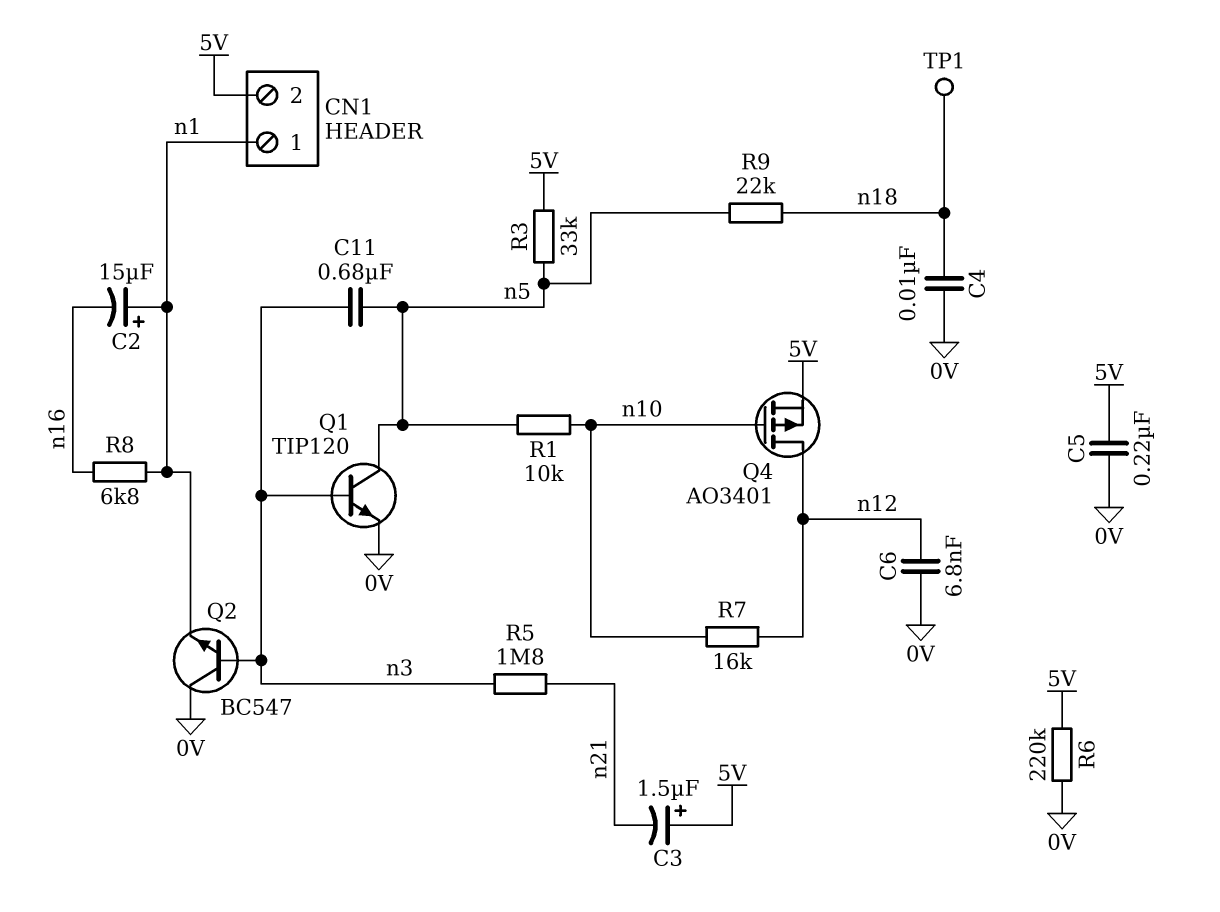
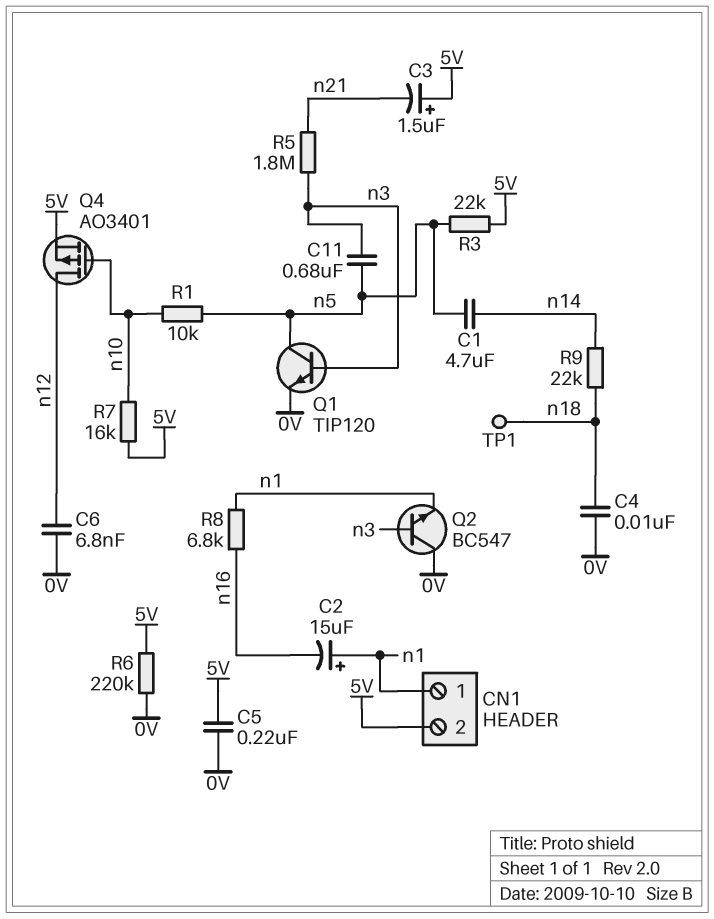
C1: none -> 4.7uF (n5, n14)
R3: 33k (5V, n5) -> 22k (5V, n5)
R7: 16k (n10, n12) -> 16k (5V, n10)
R9: 22k (n5, n18) -> 22k (n14, n18)

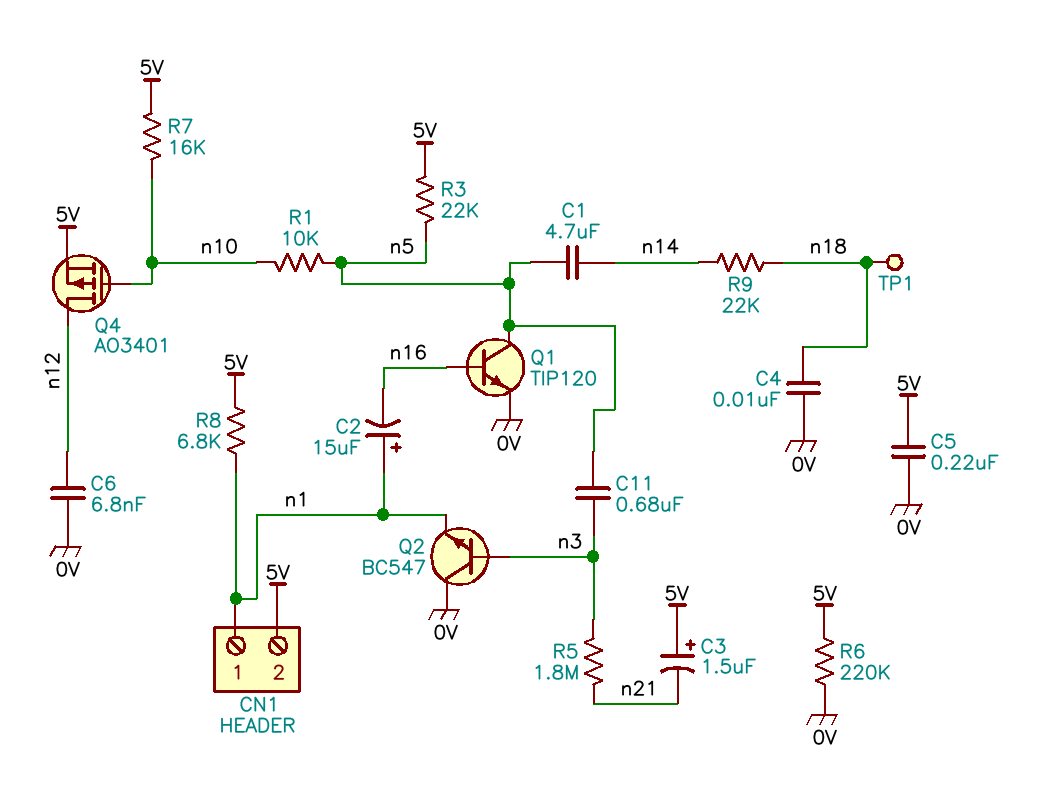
Q1: NPN TIP120 (B n3, C n5, E 0V) -> NPN TIP120 (B n16, C n5, E 0V)
R8: 6.8k (n1, n16) -> 6.8k (5V, n1)

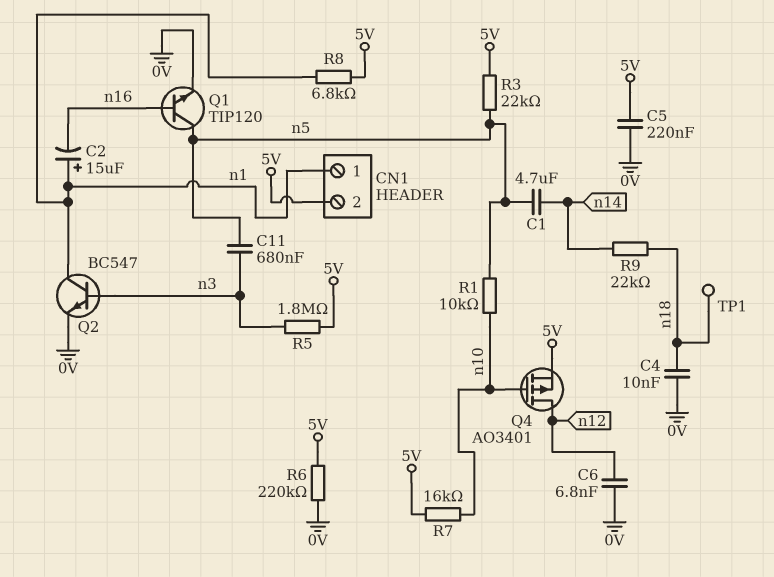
C3: 1.5uF (plus 5V, minus n21) -> none
Q2: NPN BC547 (B n3, C 0V, E n1) -> NPN BC547 (B n3, C n1, E 0V)
R5: 1.8M (n3, n21) -> 1.8M (5V, n3)

